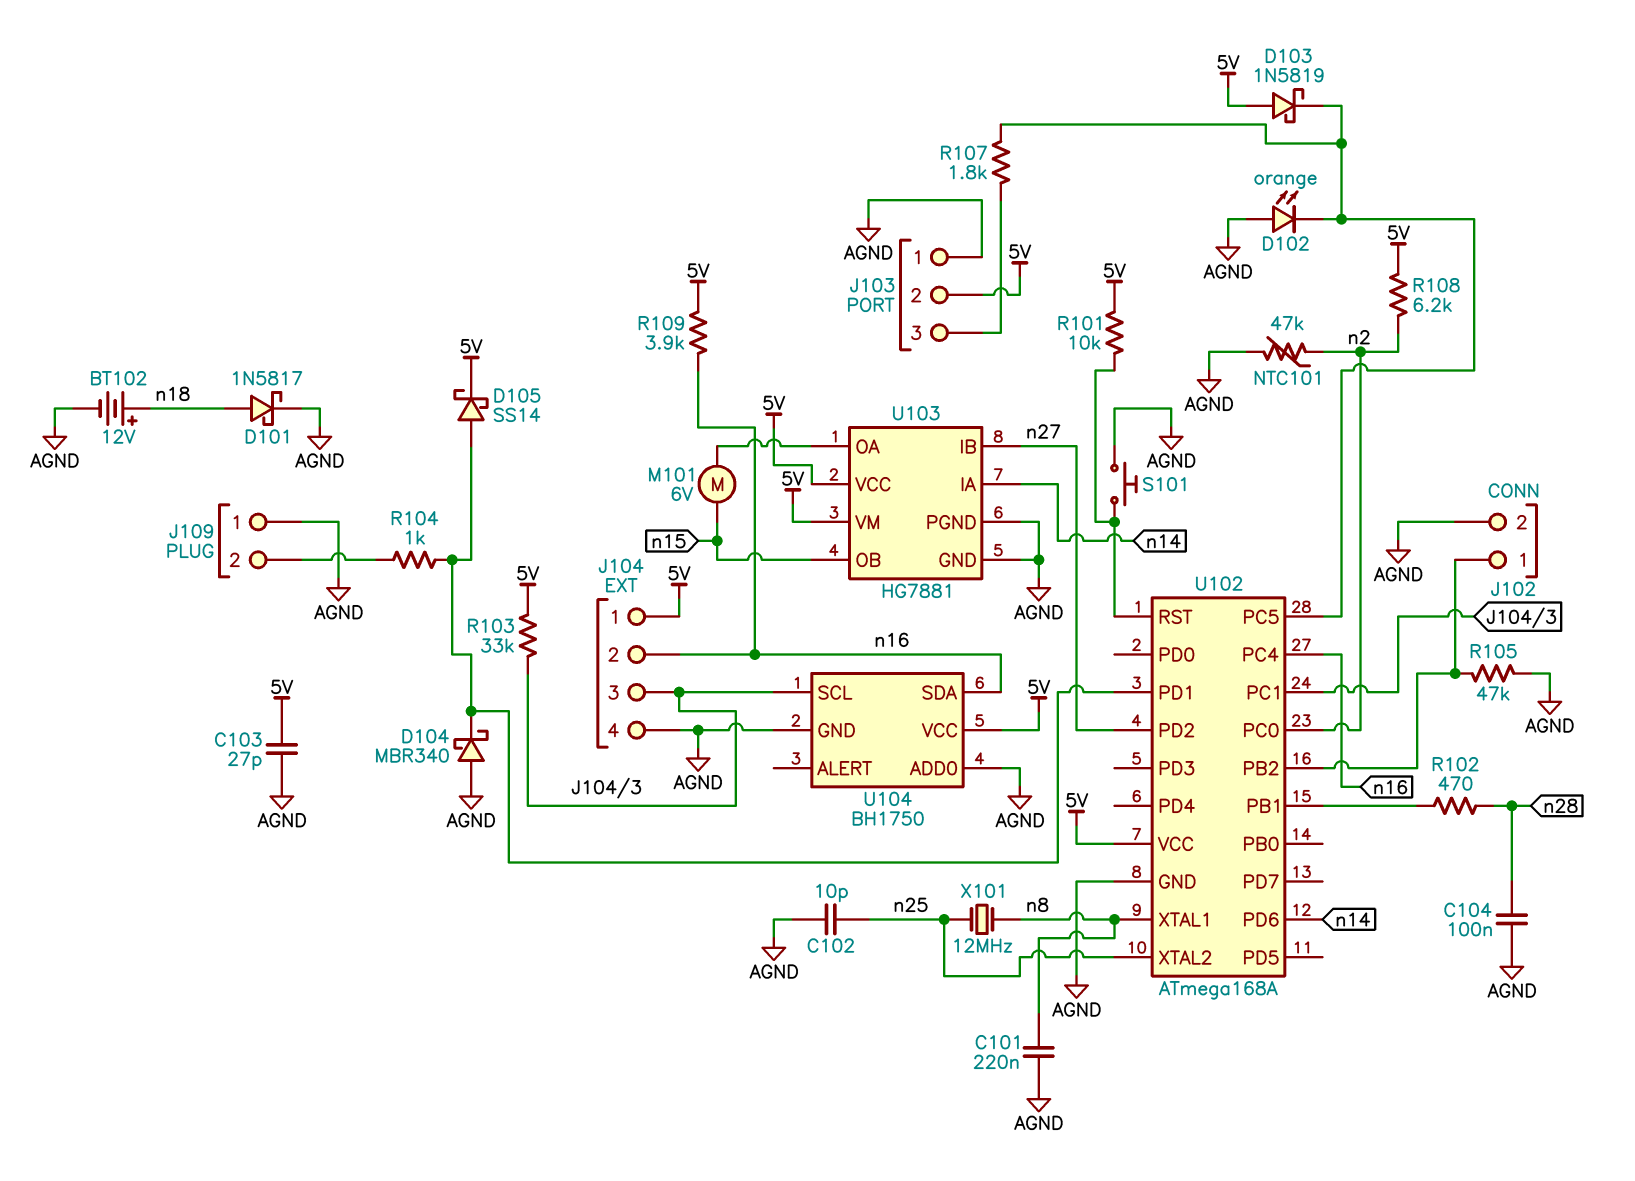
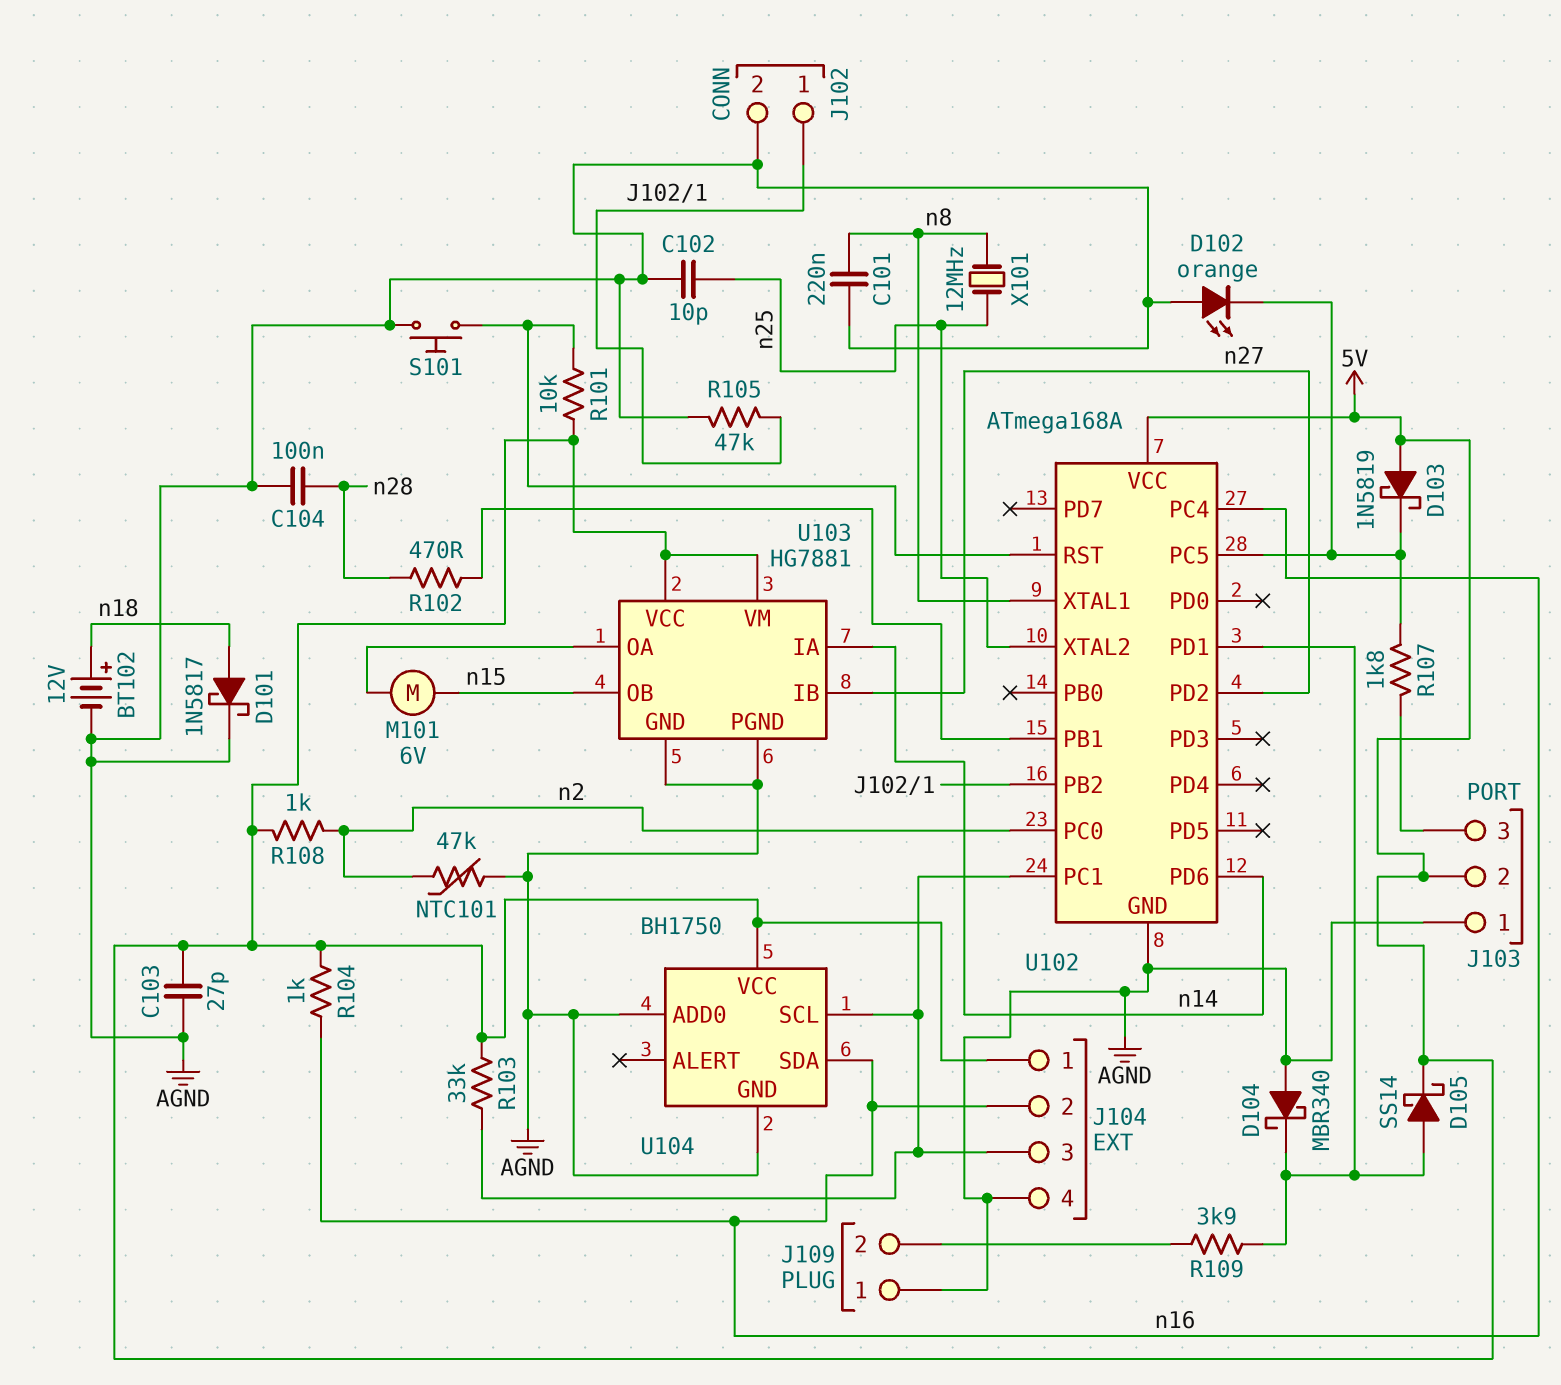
R104: 1k (J109/2, U102/PD1) -> 1k (5V, n16)
R108: 6.2k (5V, n2) -> 1k (5V, n2)
R109: 3.9k (5V, n16) -> 3.9k (J109/2, U102/PD1)

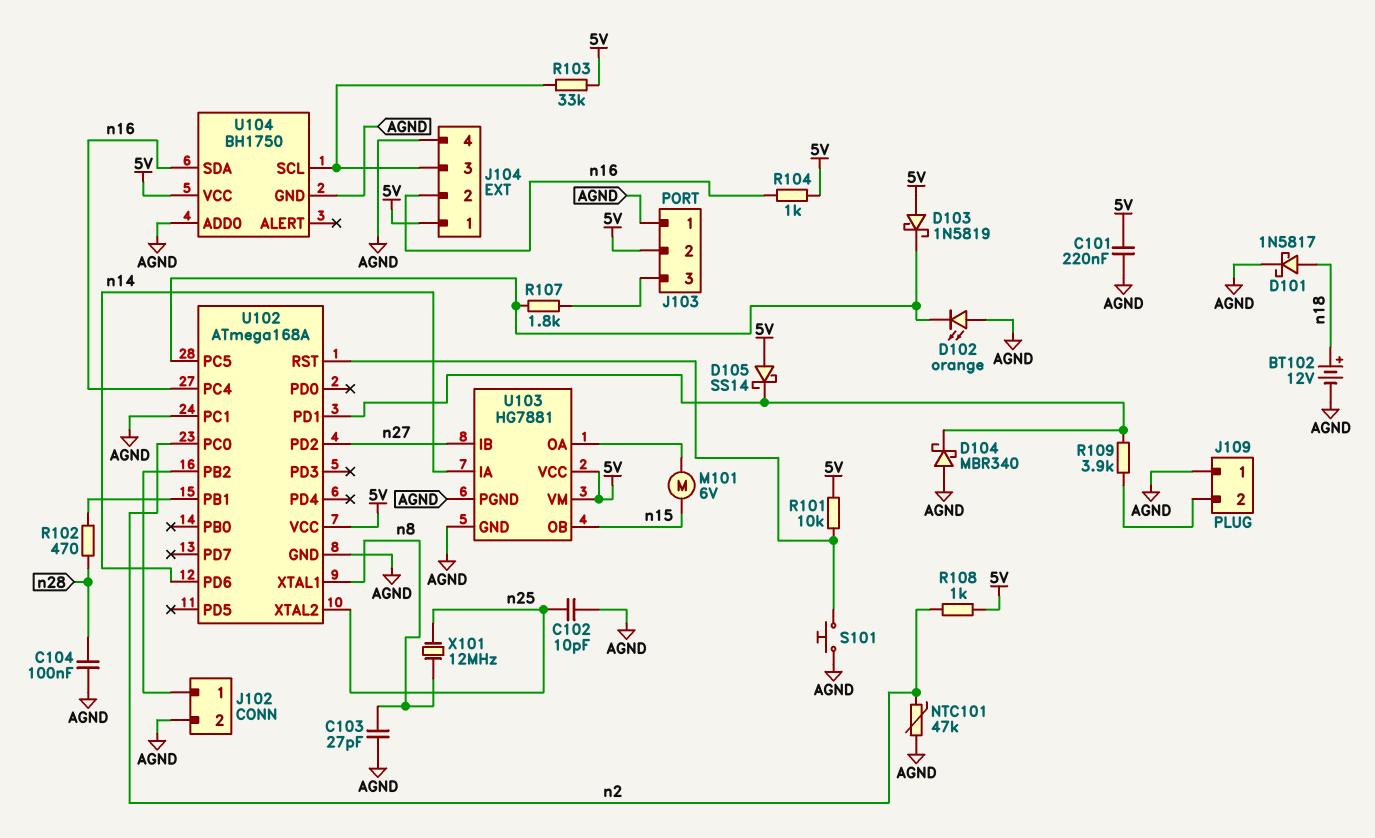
C101: 220nF (AGND, n8) -> 220nF (5V, AGND)
C103: 27pF (5V, AGND) -> 27pF (AGND, n8)
D105: schottky SS14 (A U102/PD1, K 5V) -> schottky SS14 (A 5V, K U102/PD1)
R105: 47k (AGND, J102/1) -> none
U102 pin PC1: J104/3 -> AGND

